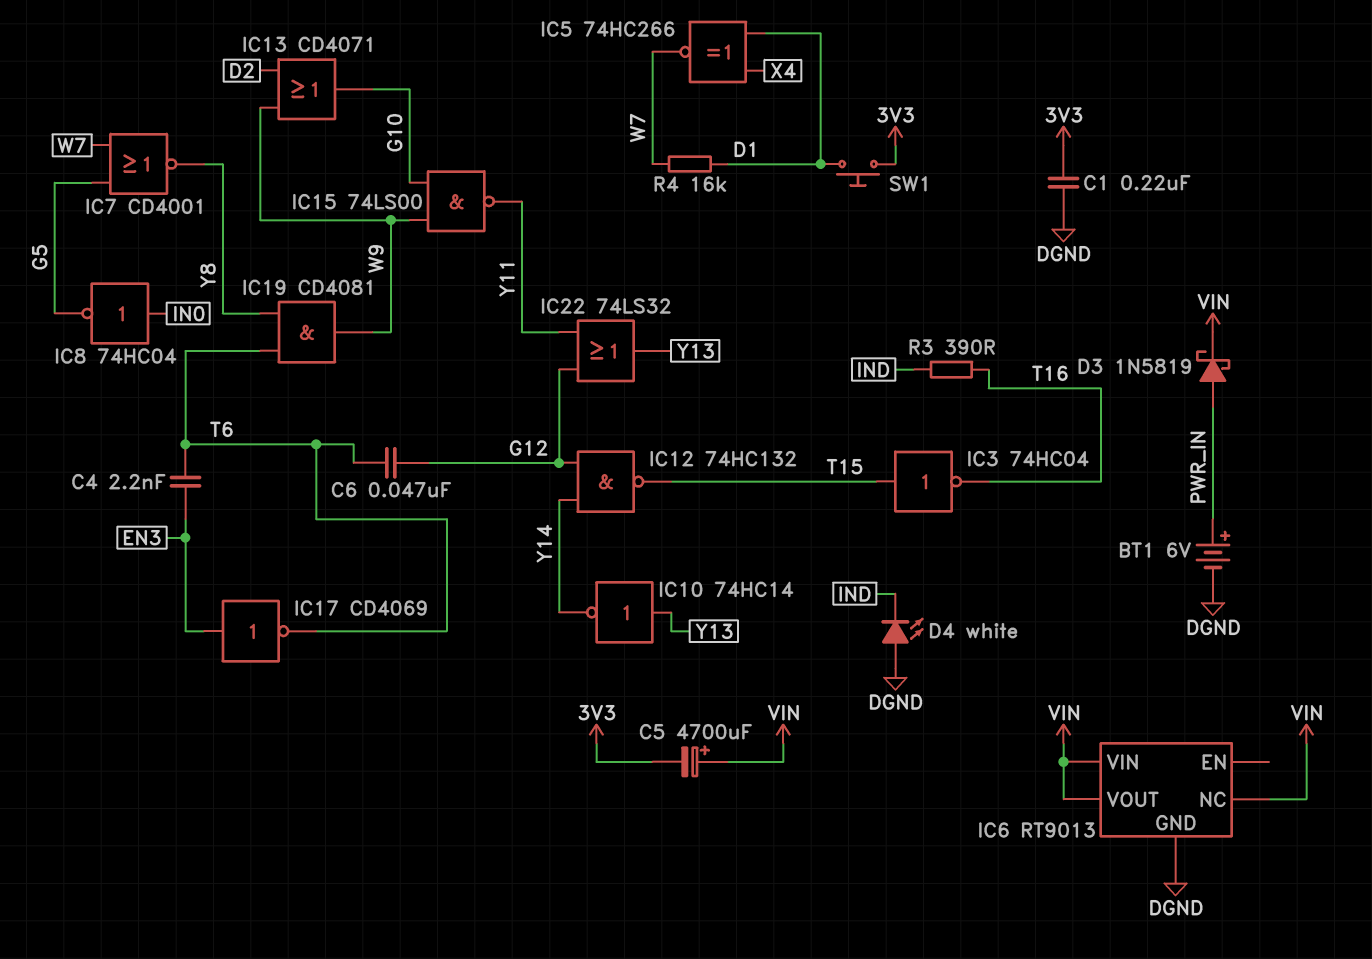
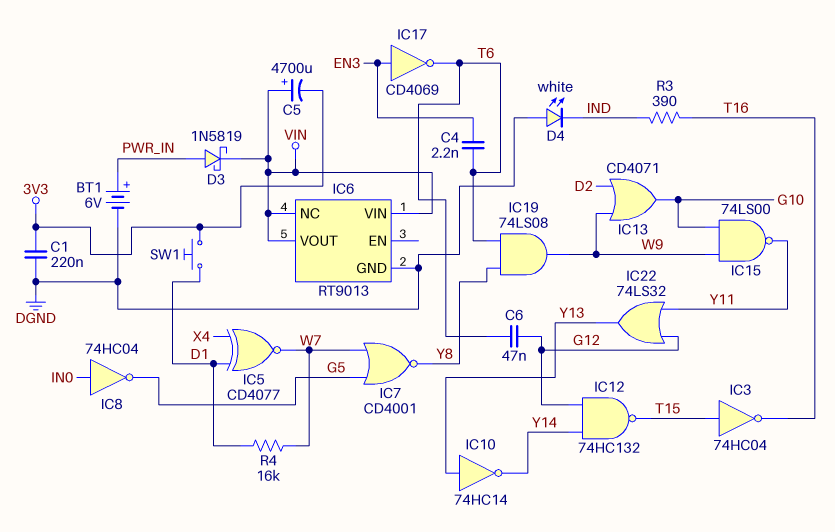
IC5: XNOR 74HC266 (in D1, in X4, out W7) -> XNOR CD4077 (in D1, in X4, out W7)
IC19: AND CD4081 (in T6, in Y8, out W9) -> AND 74LS08 (in T6, in Y8, out W9)

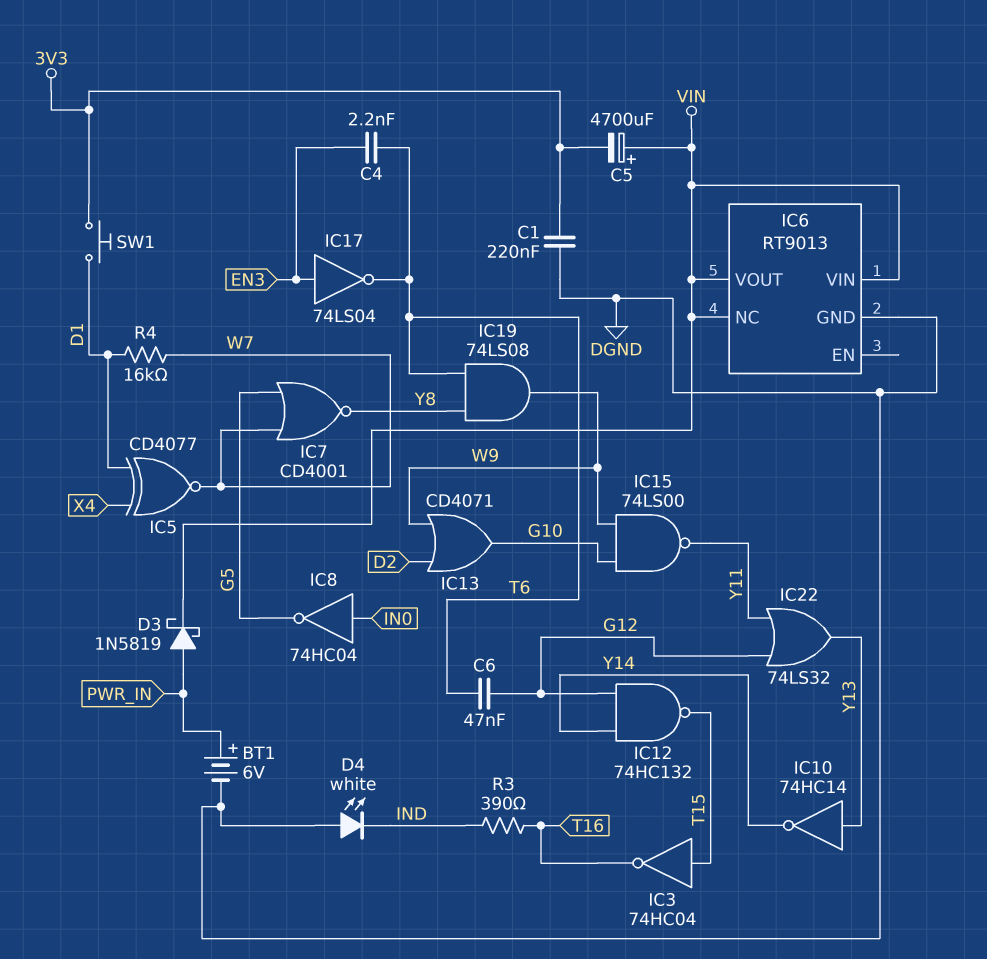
IC17: NOT CD4069 (in EN3, out T6) -> NOT 74LS04 (in EN3, out T6)

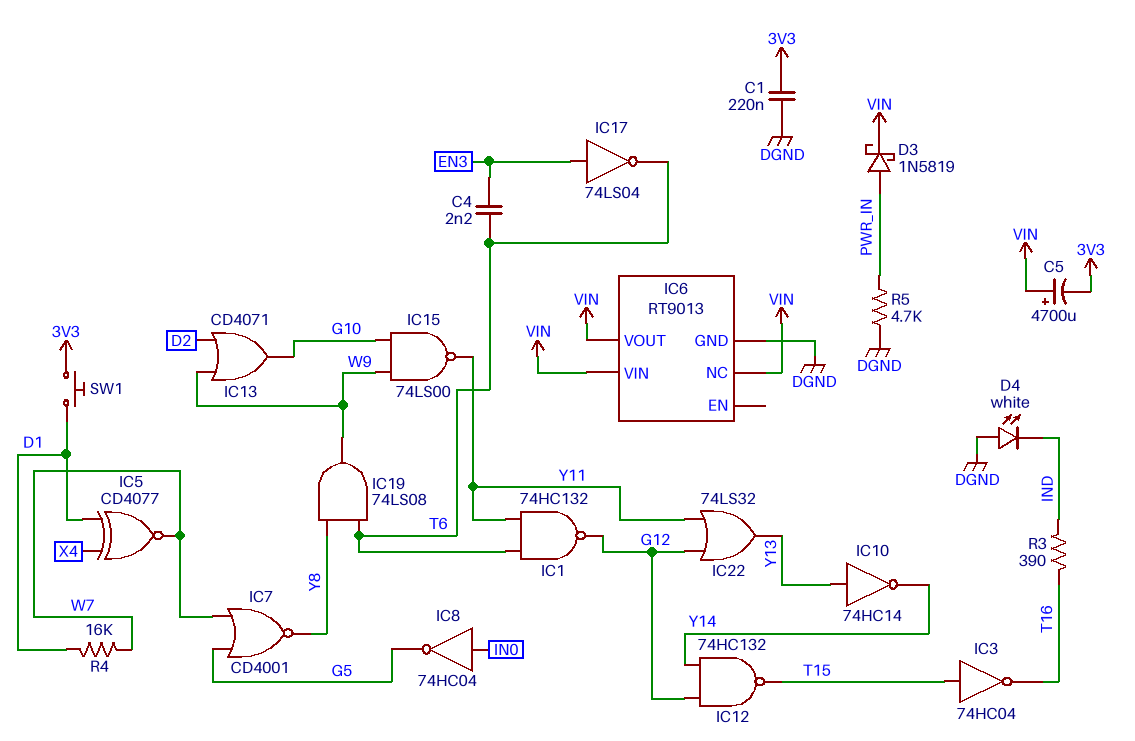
BT1: 6V (plus PWR_IN, minus DGND) -> none
C6: 47nF (G12, T6) -> none
IC1: none -> NAND 74HC132 (in T6, in Y11, out G12)
R5: none -> 4.7k (DGND, PWR_IN)

